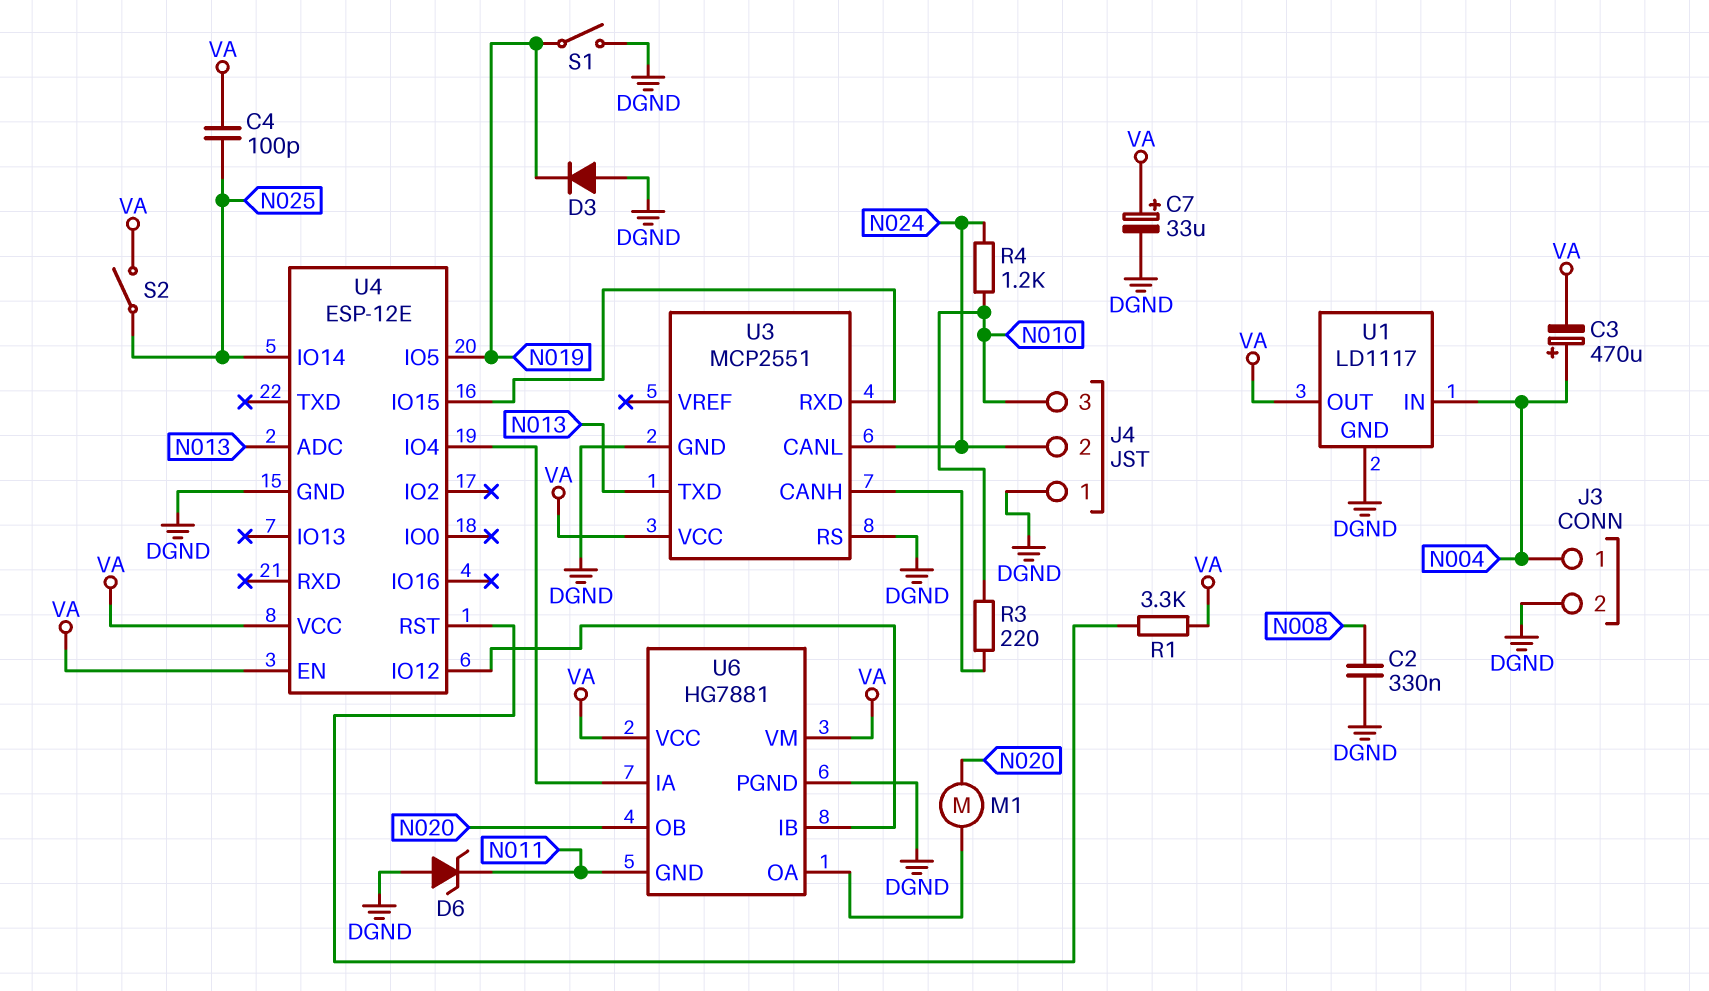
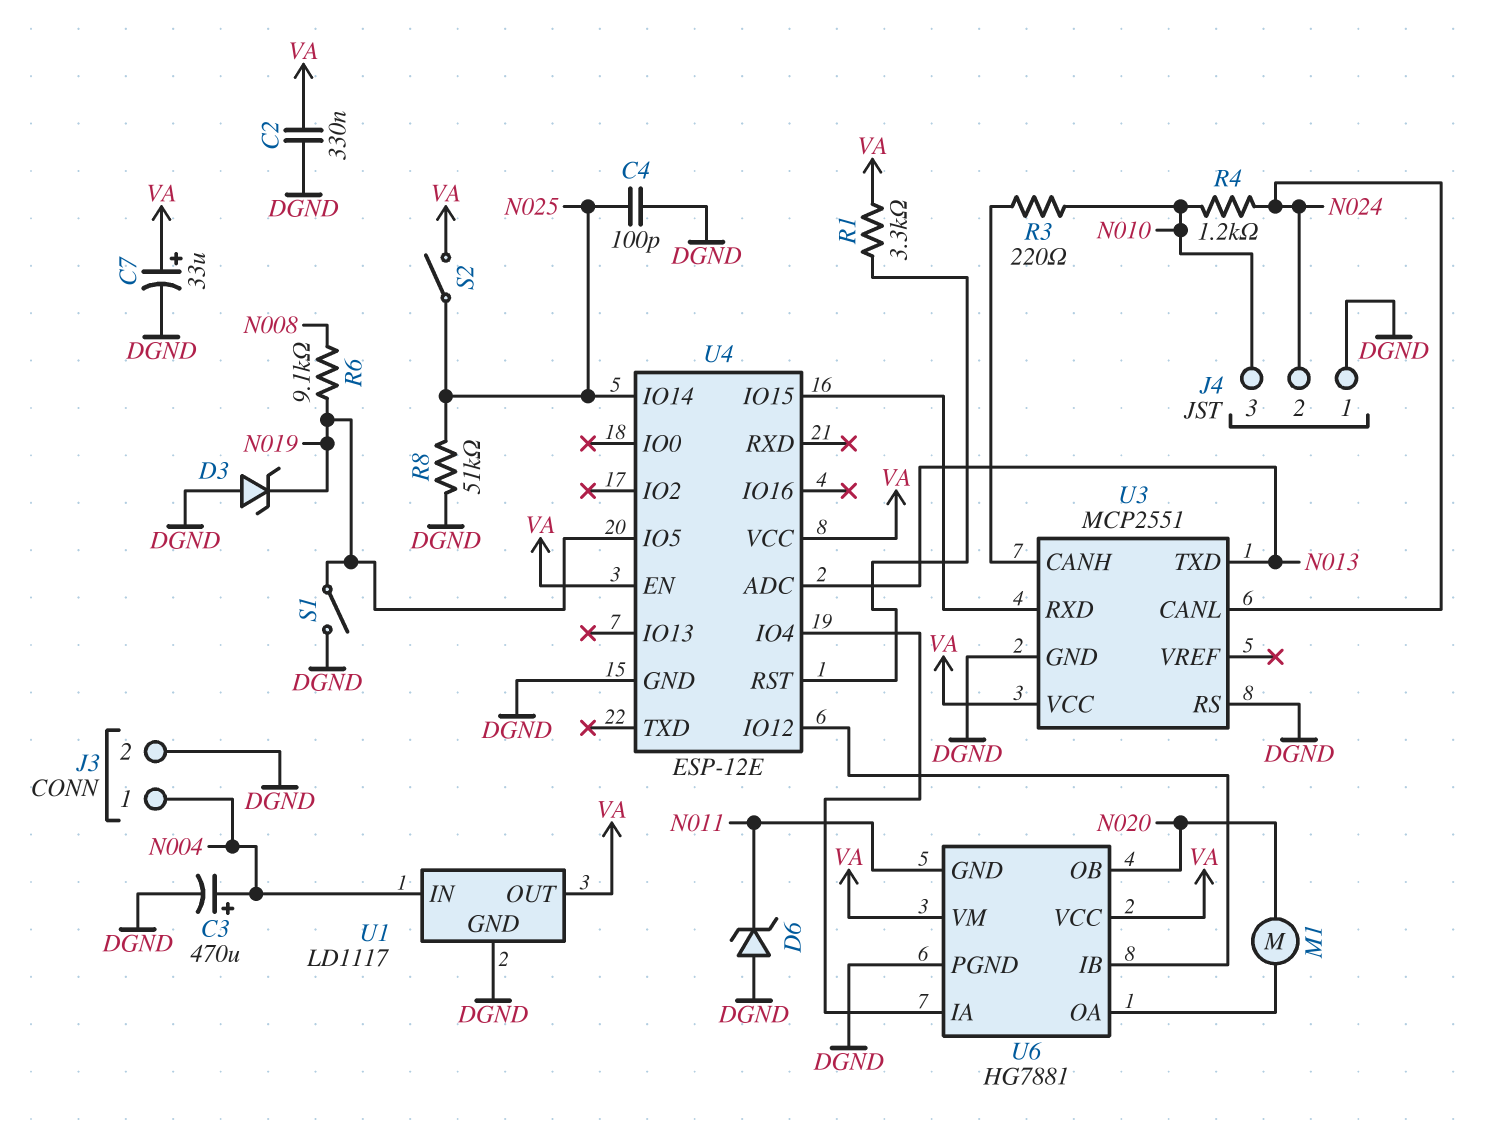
C2: 330nF (DGND, N008) -> 330nF (DGND, VA)
C3: 470uF (plus N004, minus VA) -> 470uF (plus N004, minus DGND)
C4: 100pF (N025, VA) -> 100pF (DGND, N025)
D3: diode (A DGND, K N019) -> zener (A DGND, K N019)
R6: none -> 9.1k (N008, N019)
R8: none -> 51k (DGND, N025)

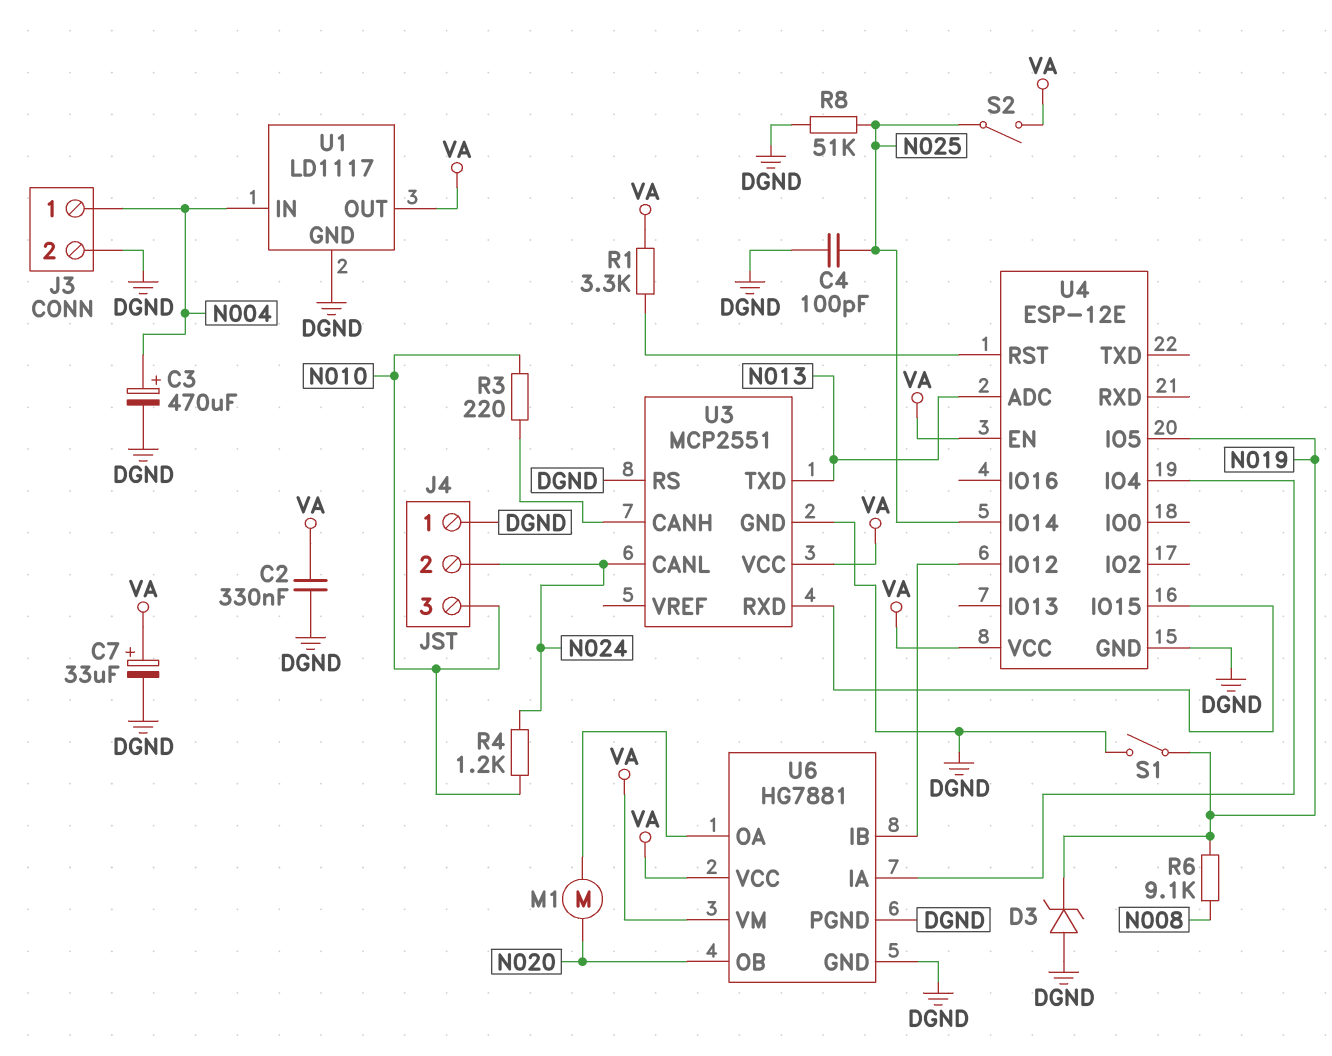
D6: zener (A DGND, K N011) -> none
U6 pin GND: N011 -> DGND

